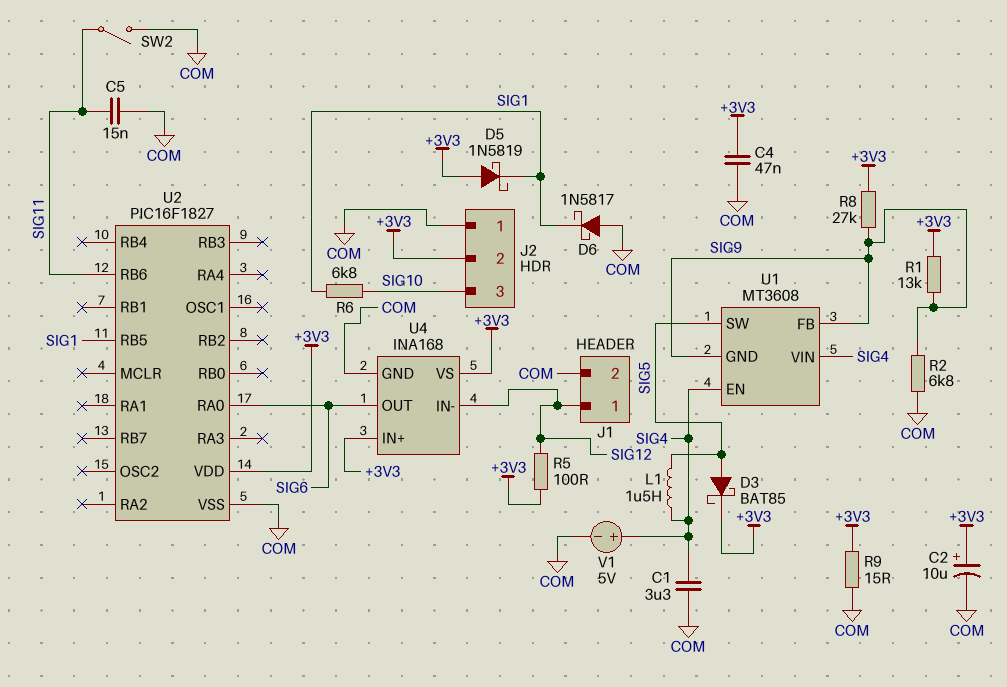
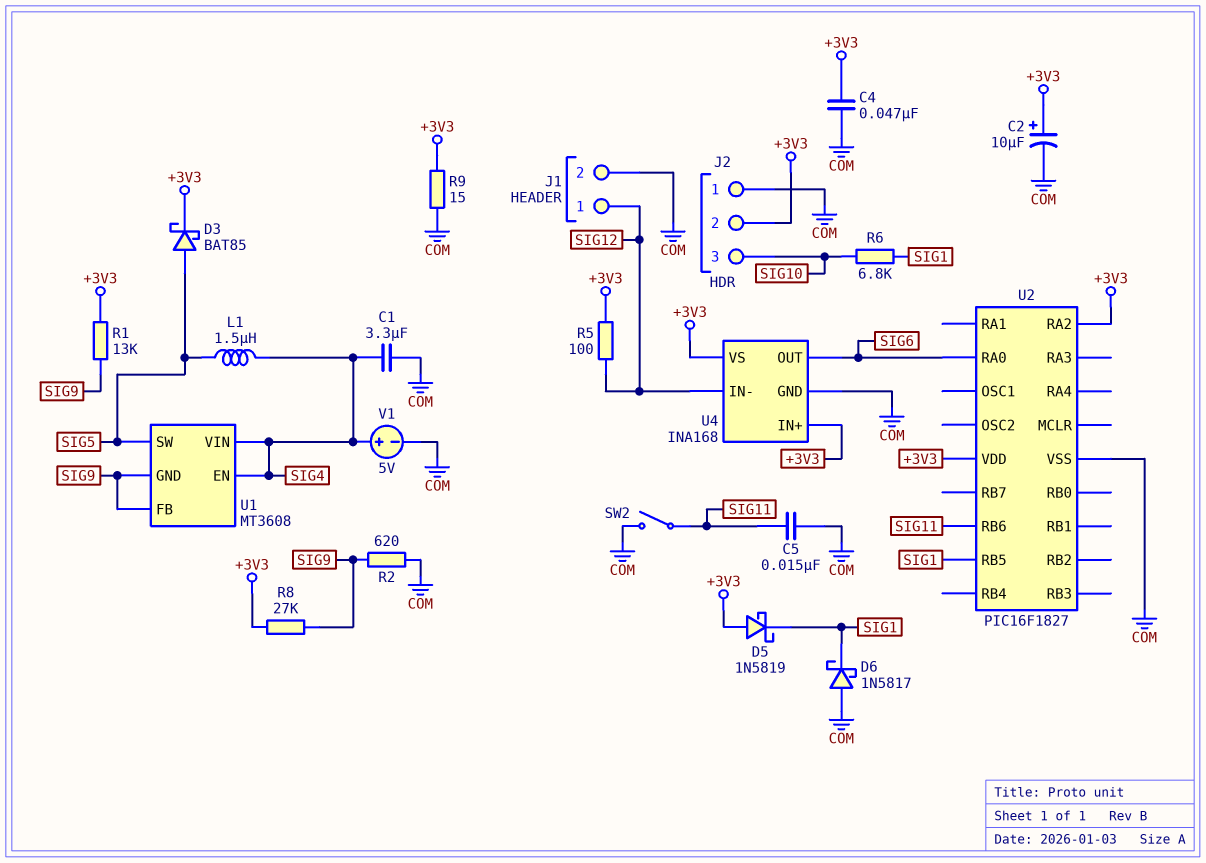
R2: 6.8k (COM, SIG9) -> 620 (COM, SIG9)
U2 pin RA2: none -> +3V3

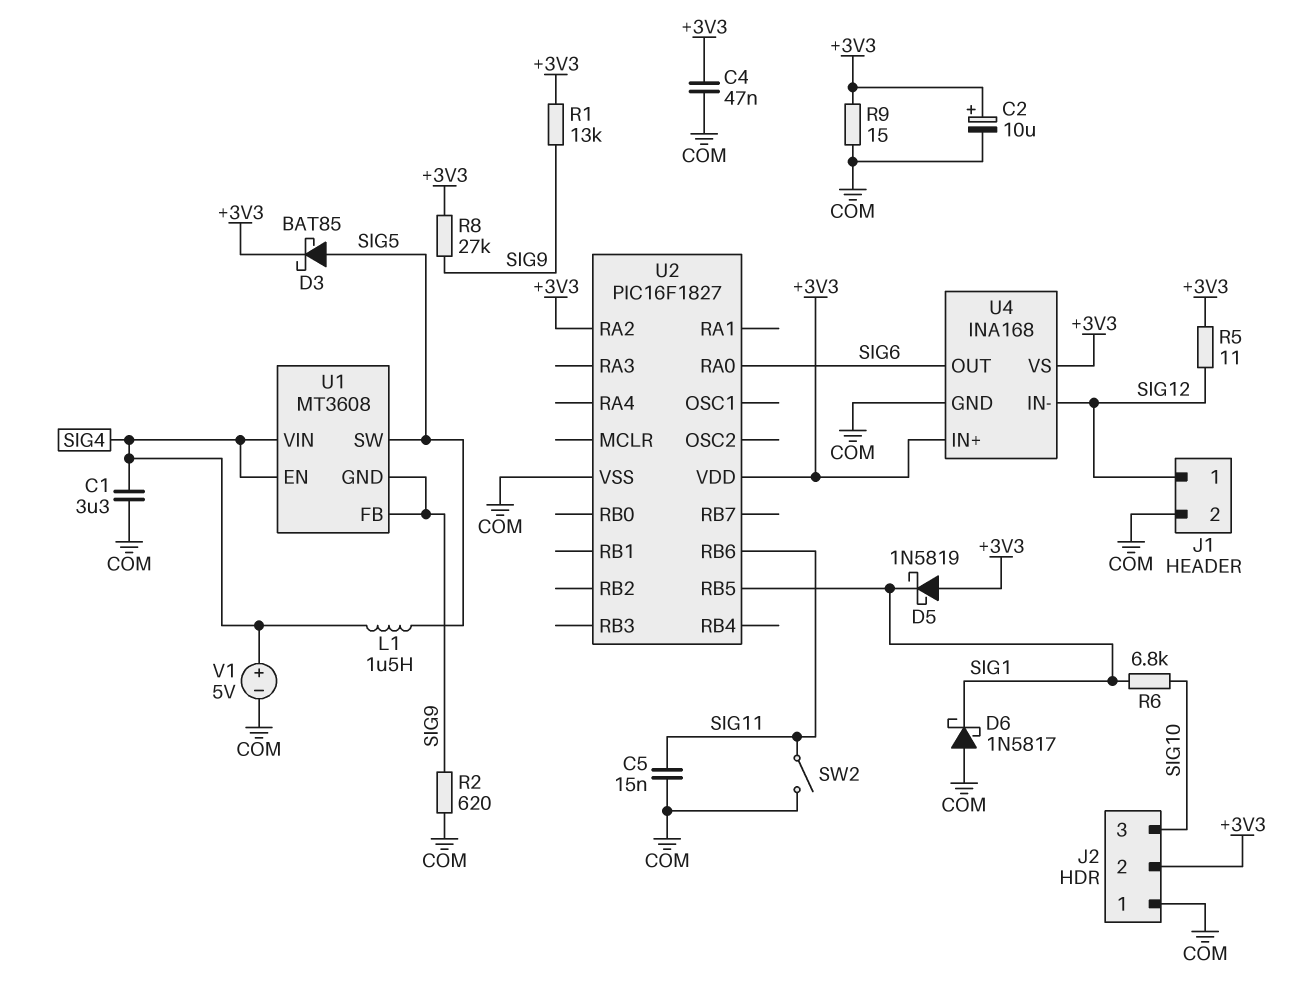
R5: 100 (+3V3, SIG12) -> 11 (+3V3, SIG12)

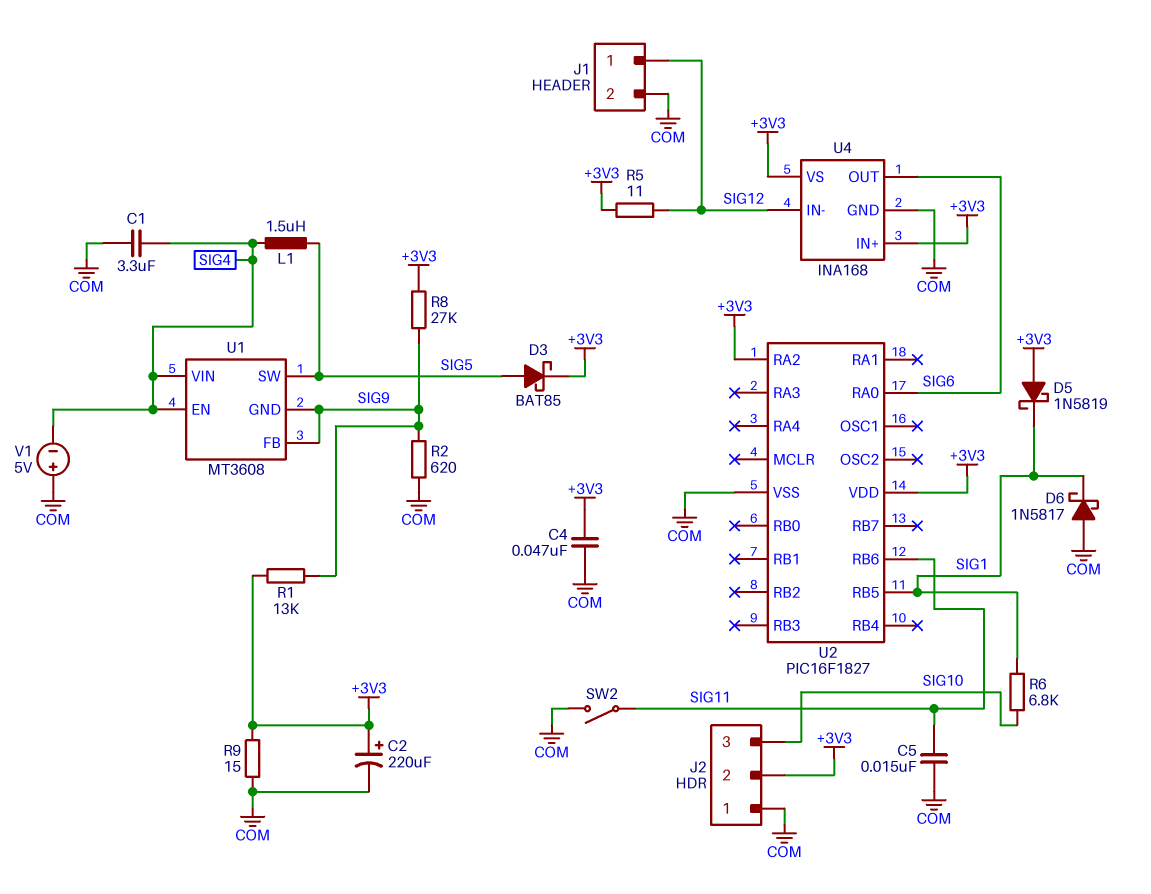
C2: 10uF (plus +3V3, minus COM) -> 220uF (plus +3V3, minus COM)
V1: 5V (plus SIG4, minus COM) -> 5V (plus COM, minus SIG4)

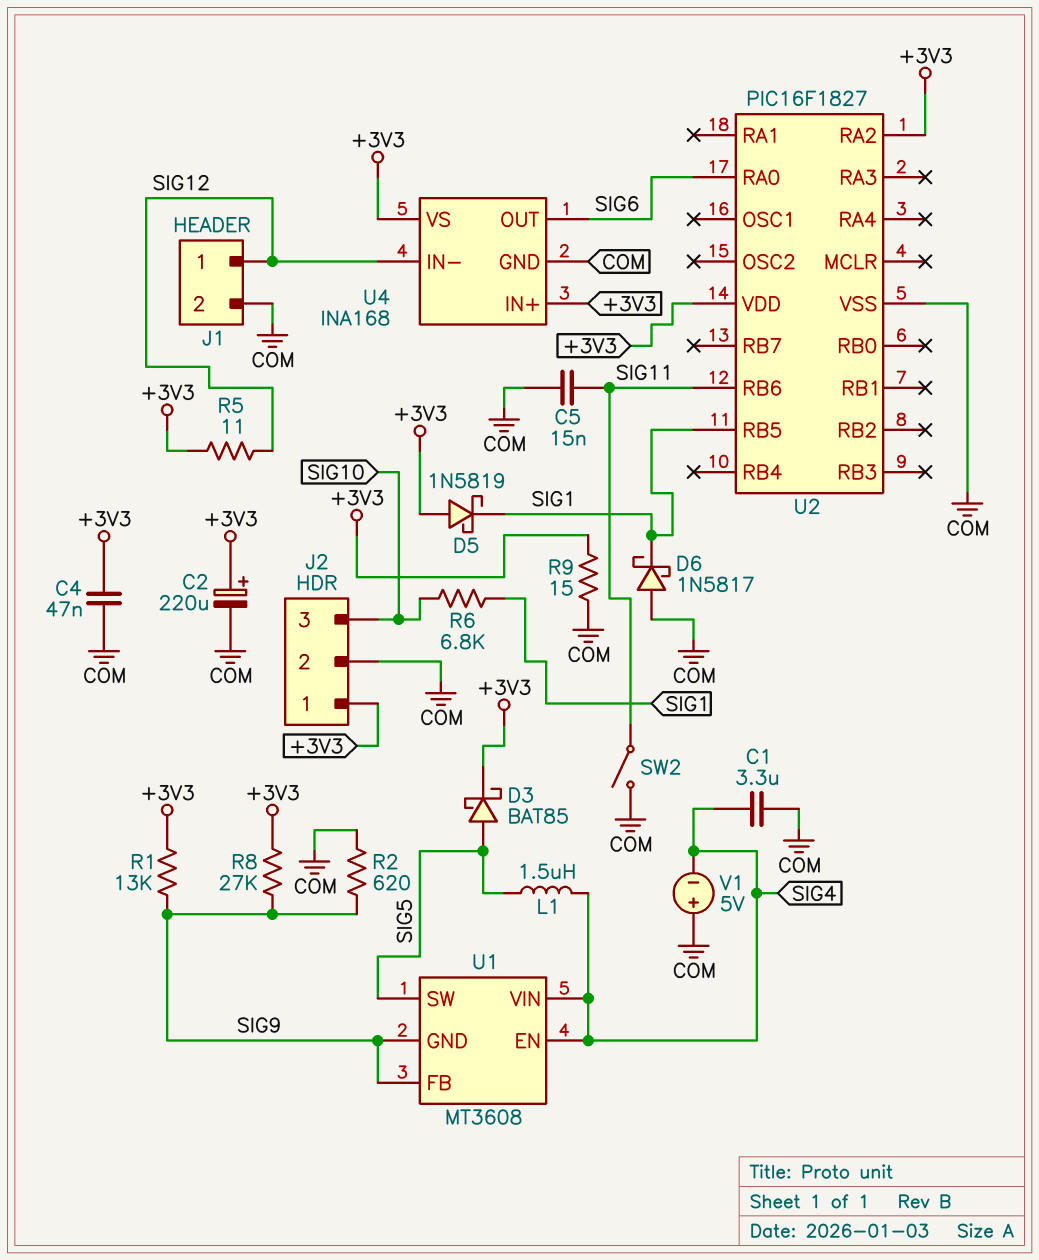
J2 pin 1: COM -> +3V3
J2 pin 2: +3V3 -> COM

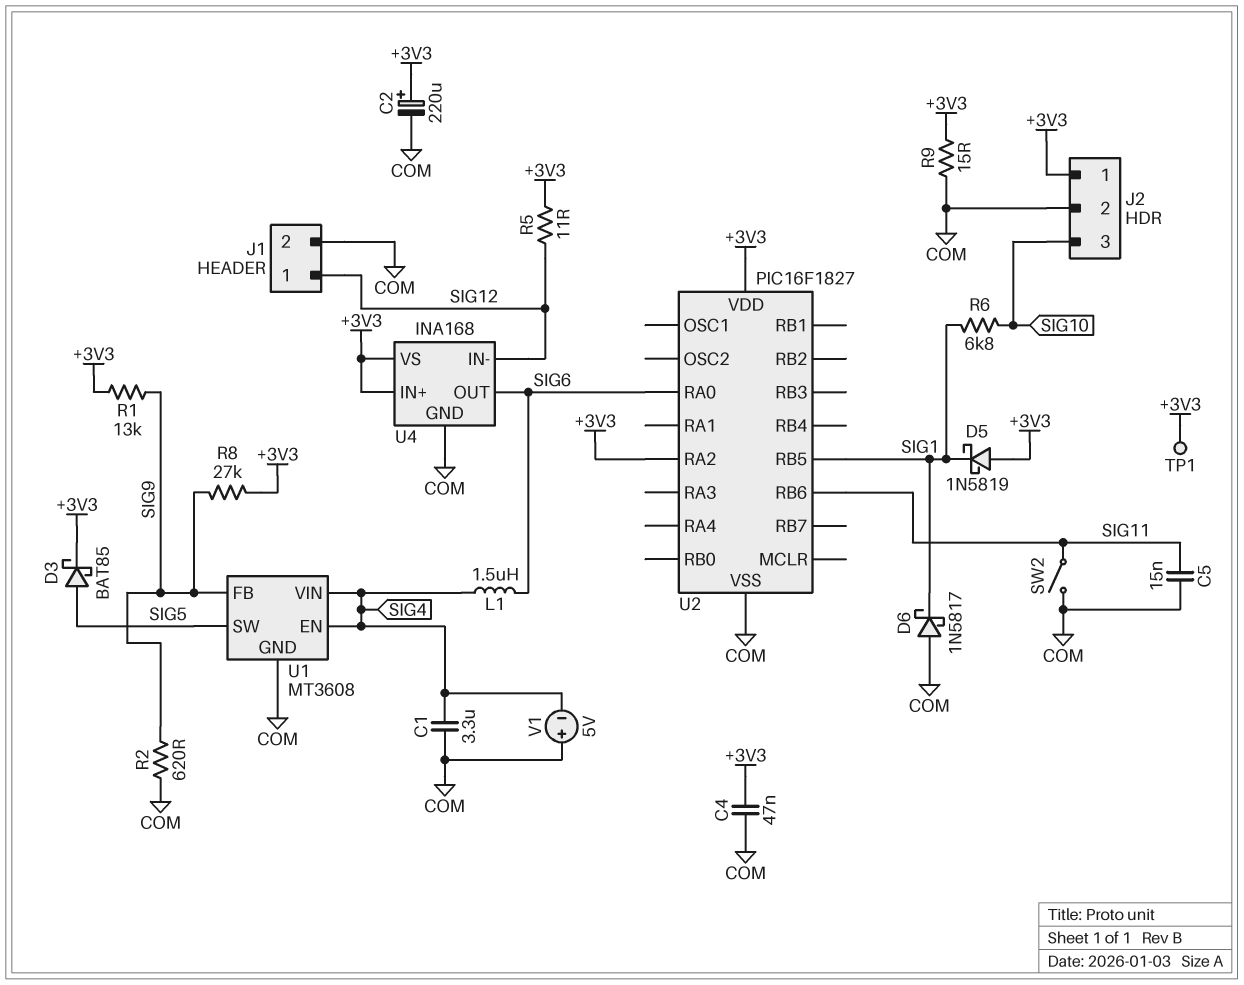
L1: 1.5uH (SIG4, SIG5) -> 1.5uH (SIG4, SIG6)
TP1: none -> test point (+3V3)
U1 pin GND: SIG9 -> COM

